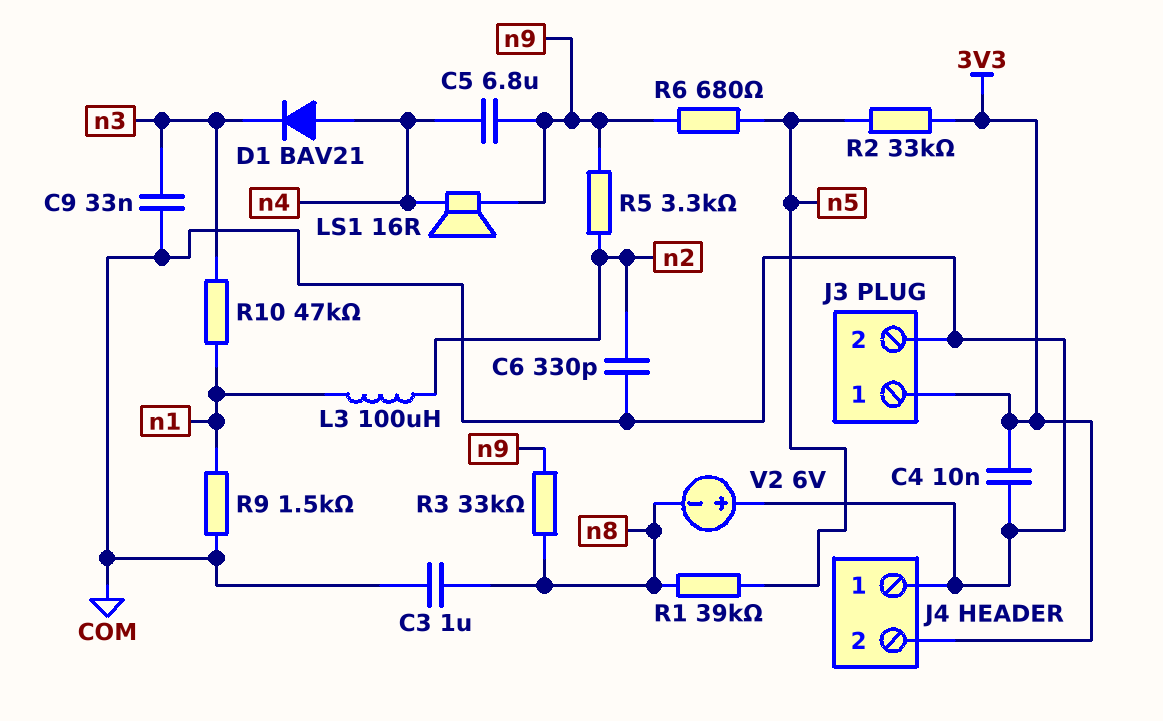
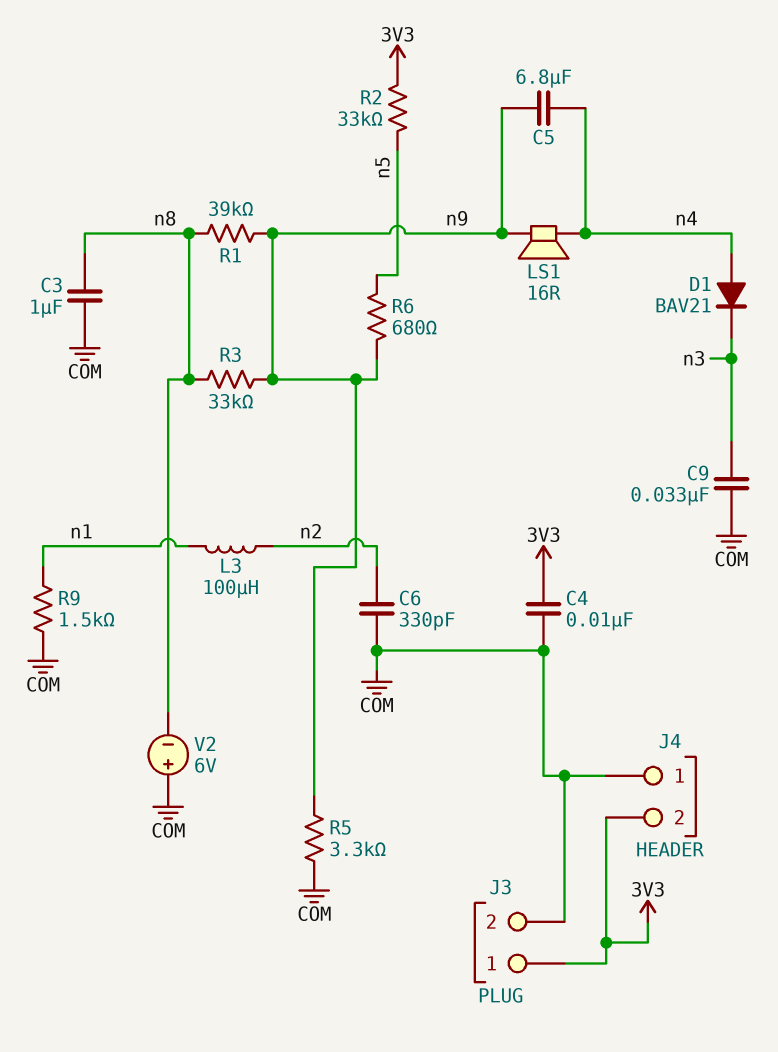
R1: 39k (n5, n8) -> 39k (n8, n9)
R5: 3.3k (n2, n9) -> 3.3k (COM, n9)
R10: 47k (n1, n3) -> none

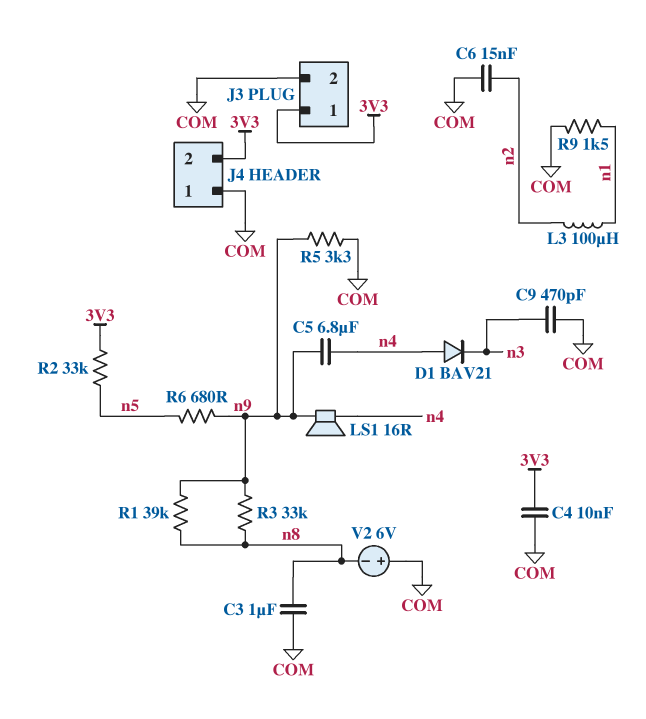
C6: 330pF (COM, n2) -> 15nF (COM, n2)
C9: 33nF (COM, n3) -> 470pF (COM, n3)

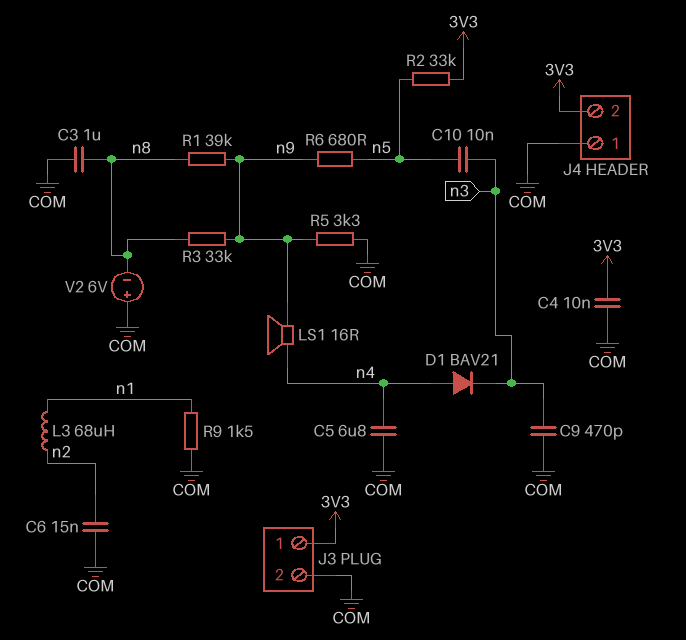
C5: 6.8uF (n4, n9) -> 6.8uF (COM, n4)
C10: none -> 10nF (n3, n5)
L3: 100uH (n1, n2) -> 68uH (n1, n2)

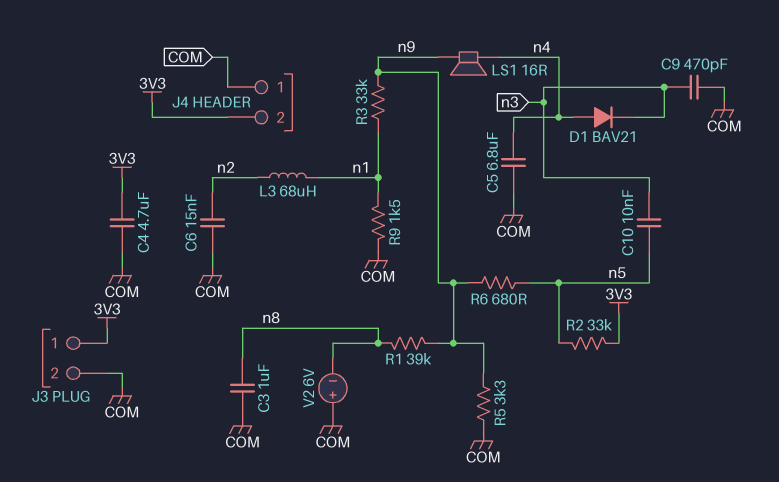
C4: 10nF (3V3, COM) -> 4.7uF (3V3, COM)
R3: 33k (n8, n9) -> 33k (n1, n9)

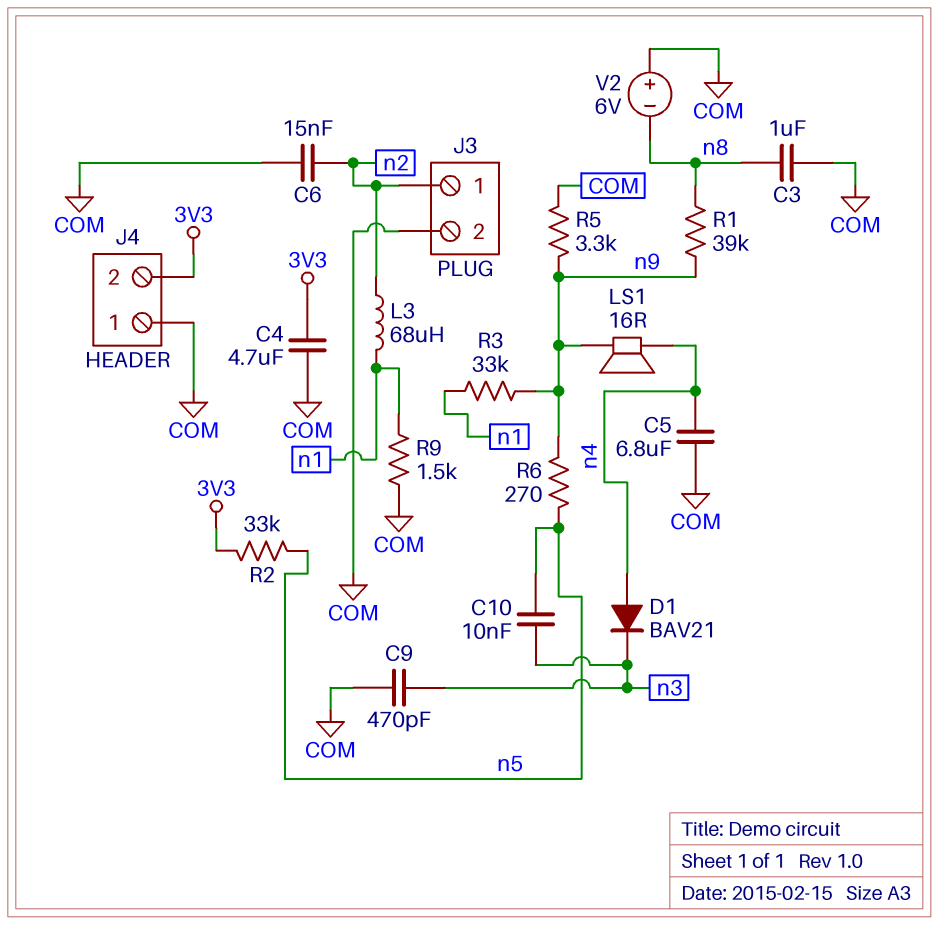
J3 pin 1: 3V3 -> n2
R6: 680 (n5, n9) -> 270 (n5, n9)

